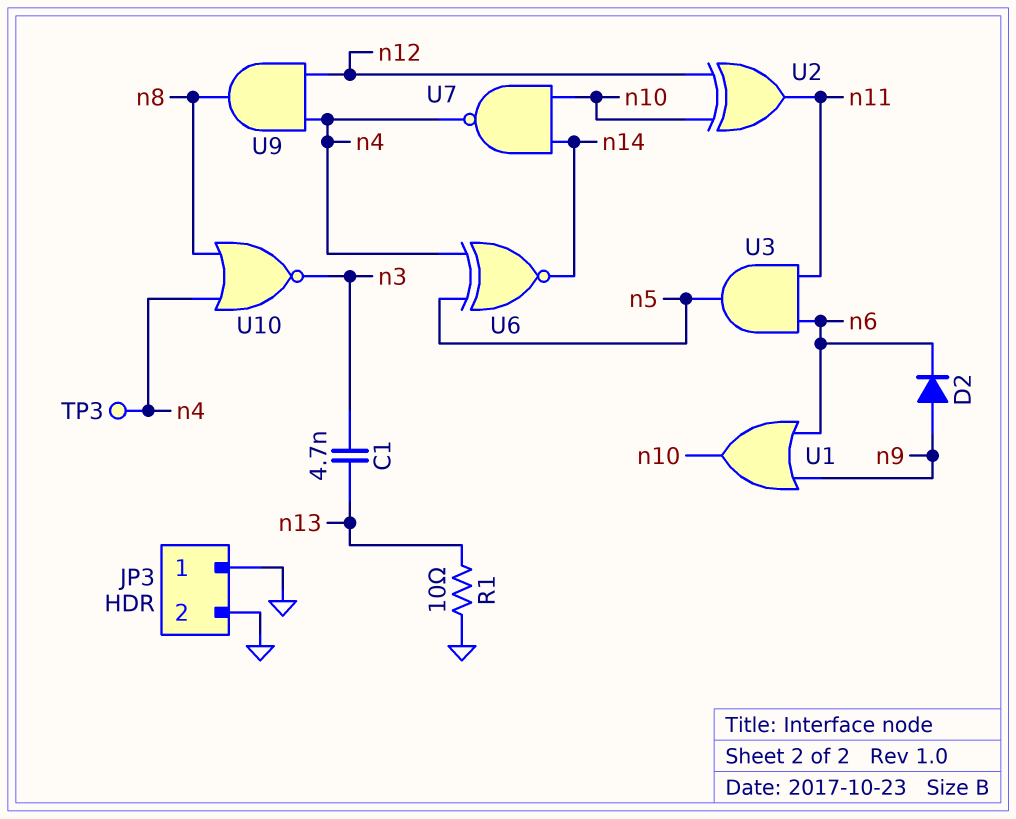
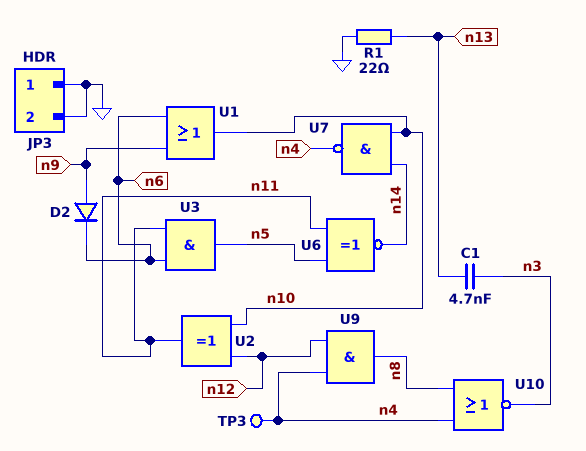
R1: 10 (GND, n13) -> 22 (GND, n13)
U6: XNOR (in n4, in n5, out n14) -> XNOR (in n5, in n11, out n14)

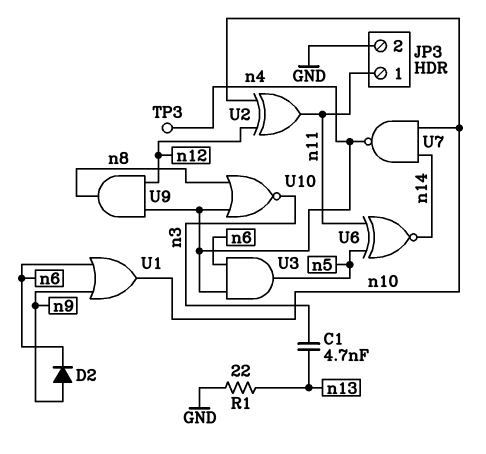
JP3 pin 1: GND -> n11
U3: AND (in n6, in n11, out n5) -> AND (in n4, in n6, out n5)

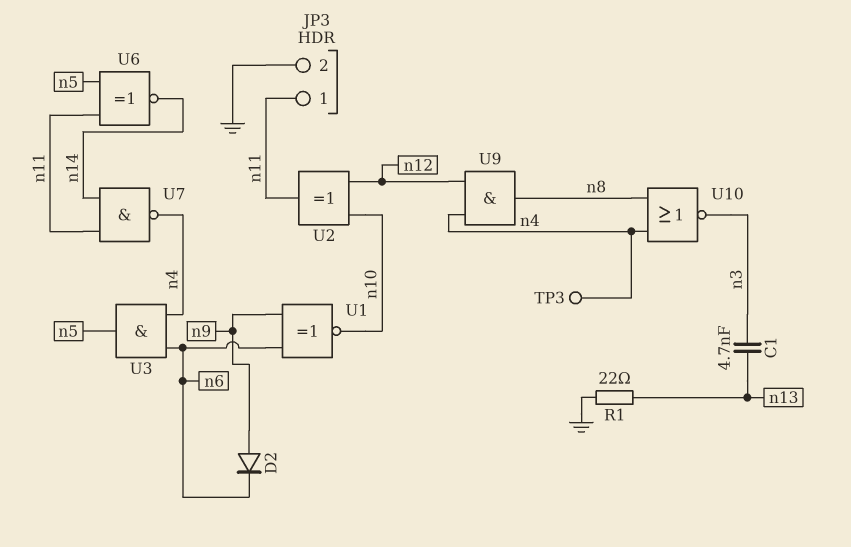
U1: OR (in n6, in n9, out n10) -> XNOR (in n6, in n9, out n10)
U7: NAND (in n10, in n14, out n4) -> NAND (in n11, in n14, out n4)

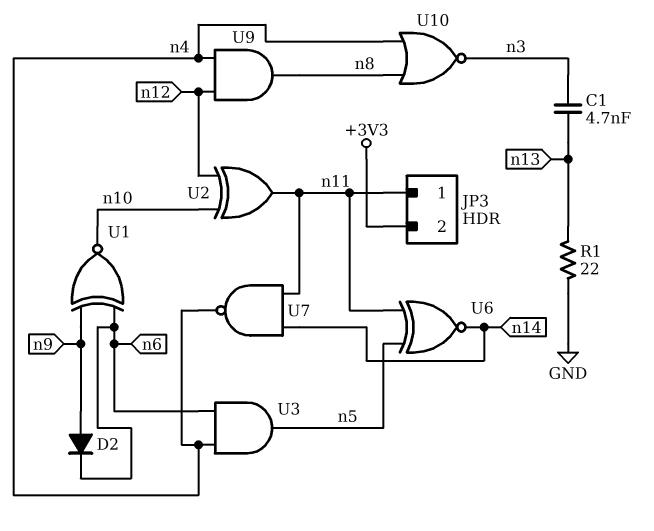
JP3 pin 2: GND -> +3V3
TP3: test point (n4) -> none

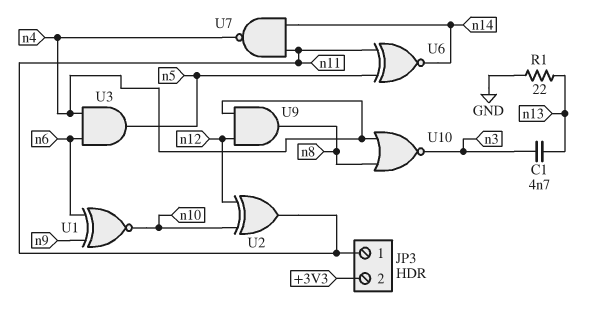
D2: diode (A n9, K n6) -> none

